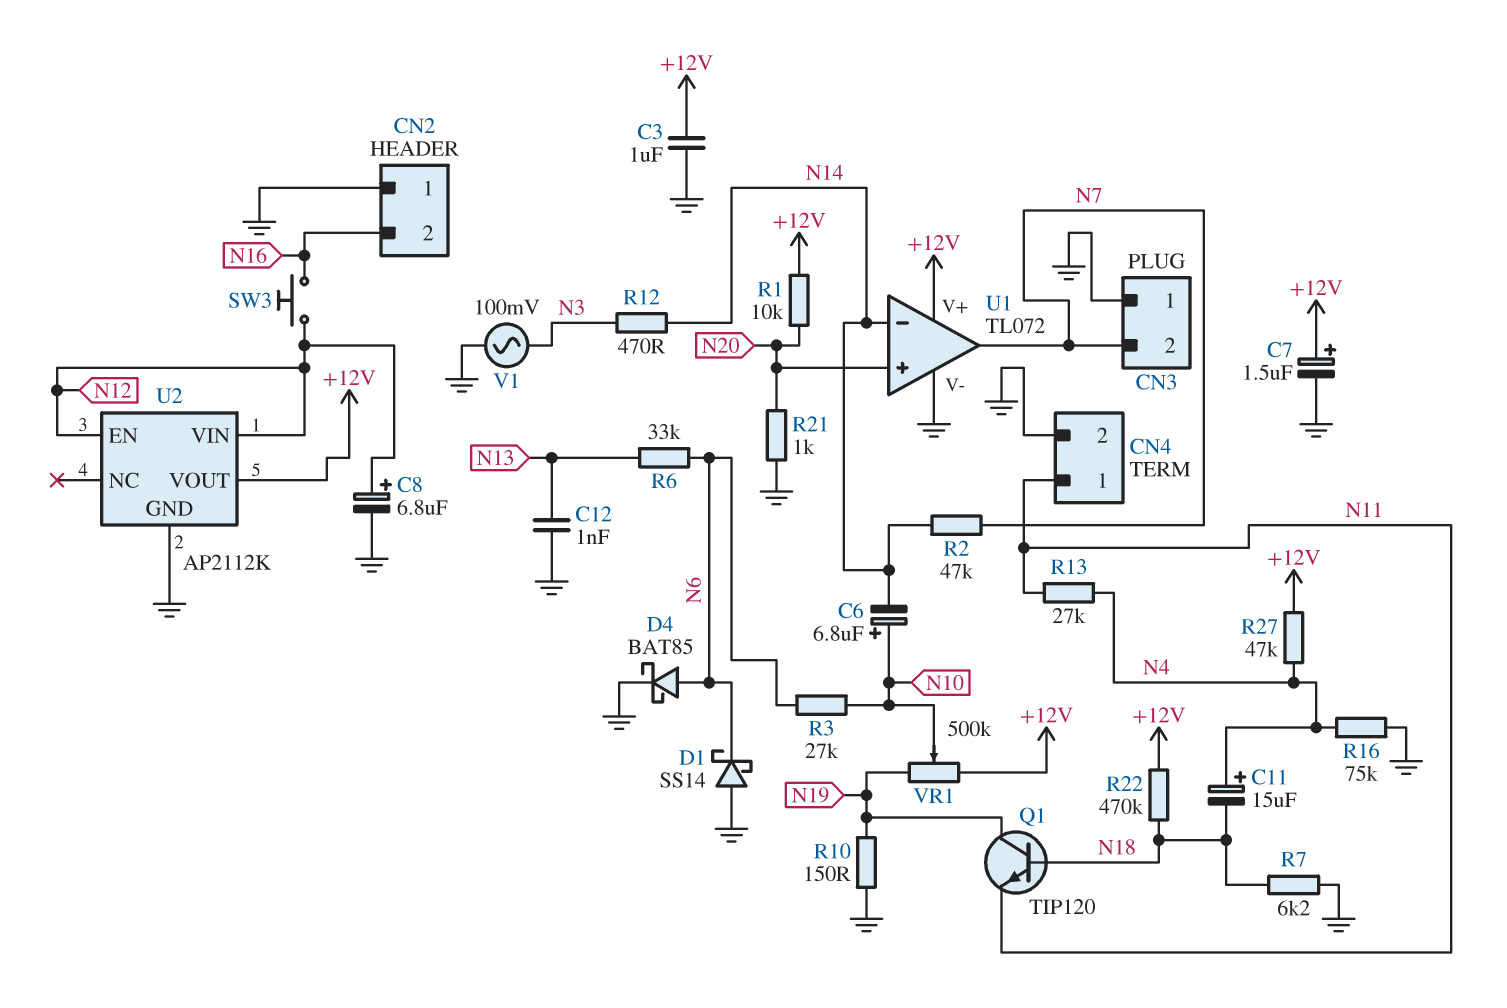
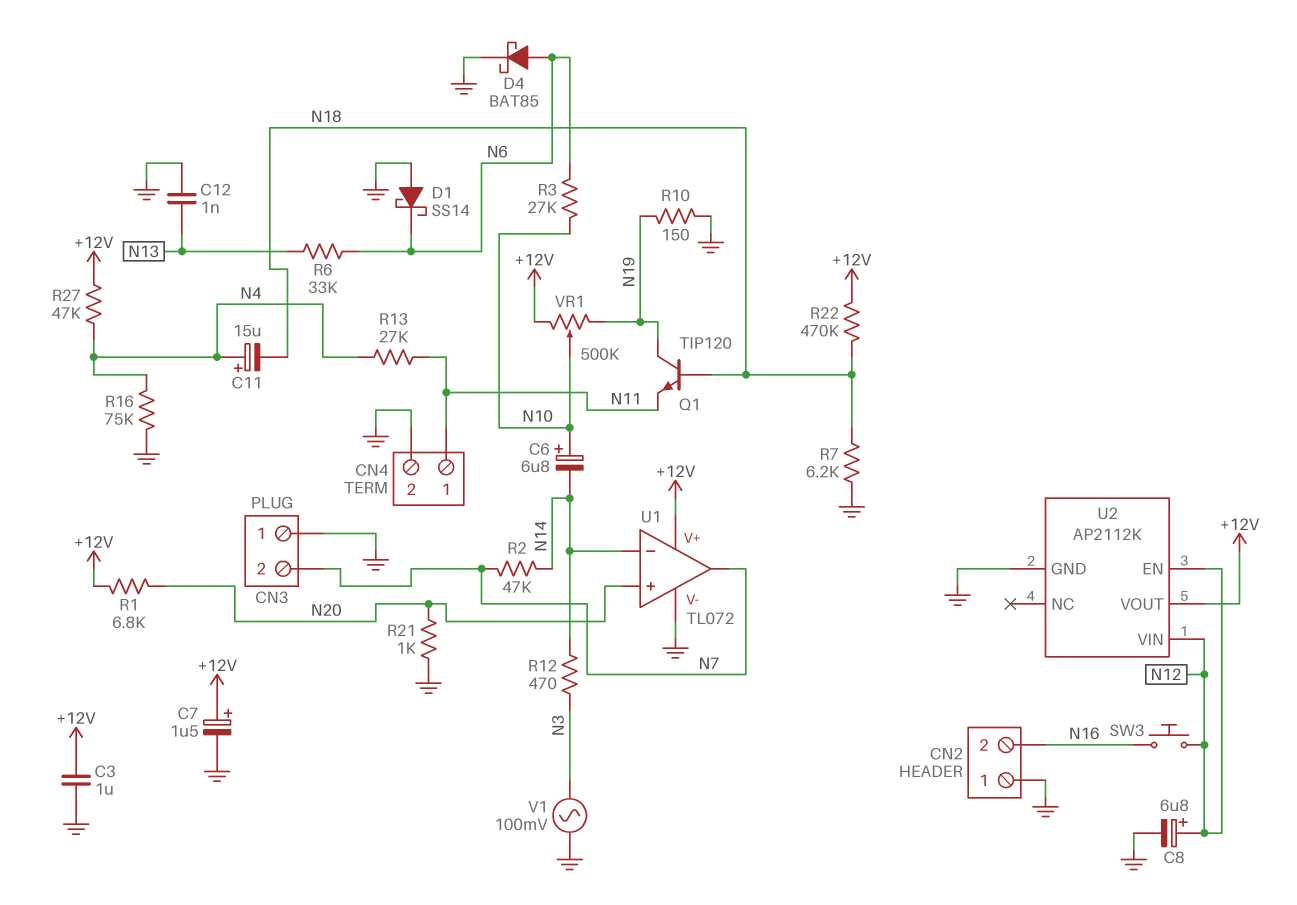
R1: 10k (+12V, N20) -> 6.8k (+12V, N20)

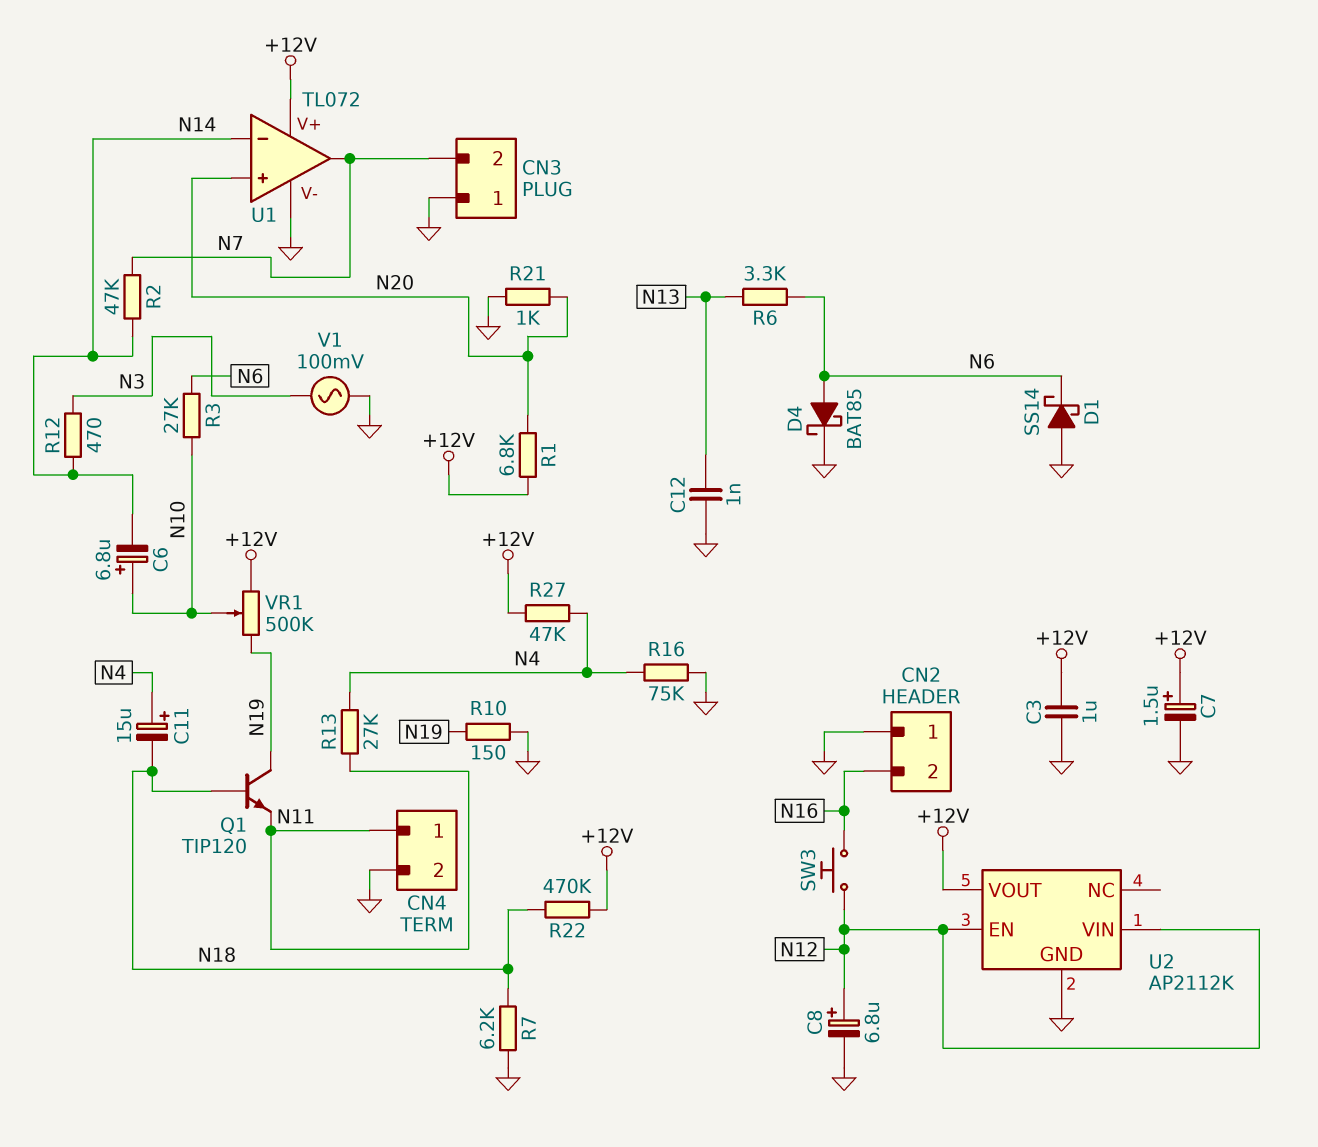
R6: 33k (N6, N13) -> 3.3k (N6, N13)

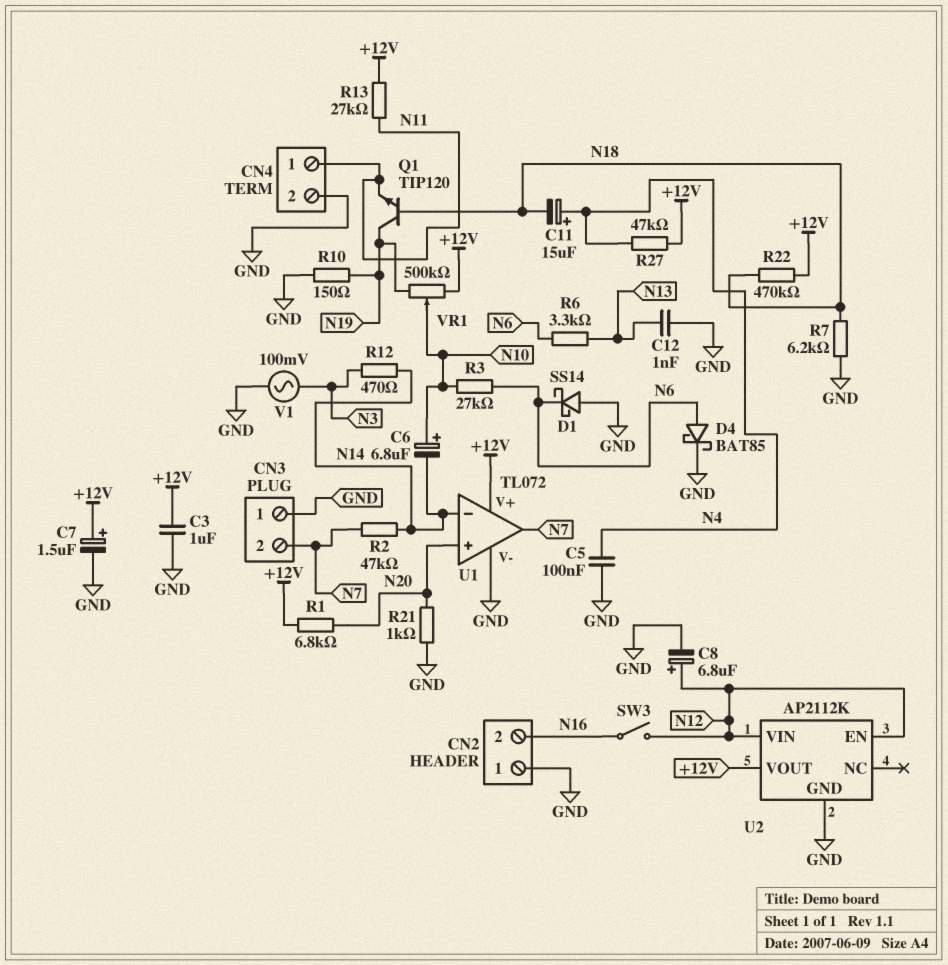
C5: none -> 100nF (GND, N4)
R13: 27k (N4, N11) -> 27k (+12V, N11)
R16: 75k (GND, N4) -> none
SW3: button (N12, N16) -> switch (N12, N16)

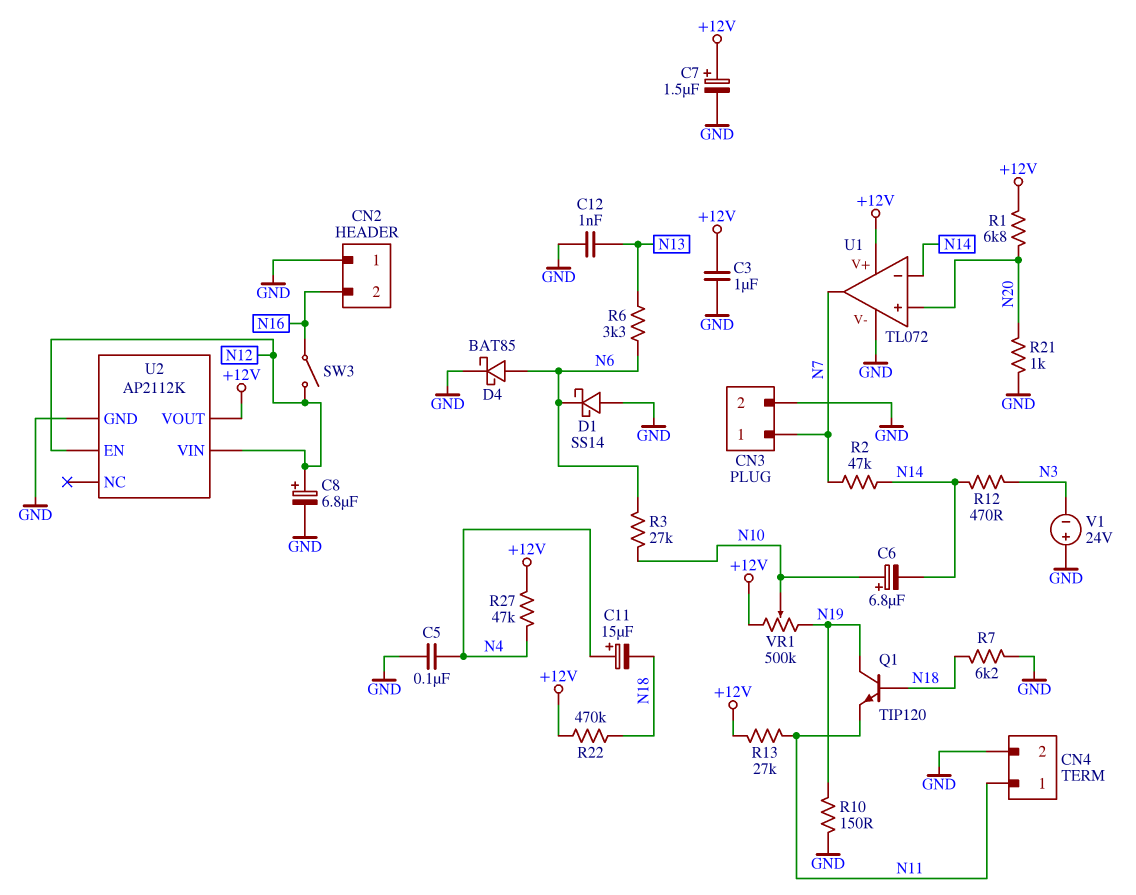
CN3 pin 1: GND -> N7
CN3 pin 2: N7 -> GND
V1: AC 100mV (GND, N3) -> 24V (plus GND, minus N3)

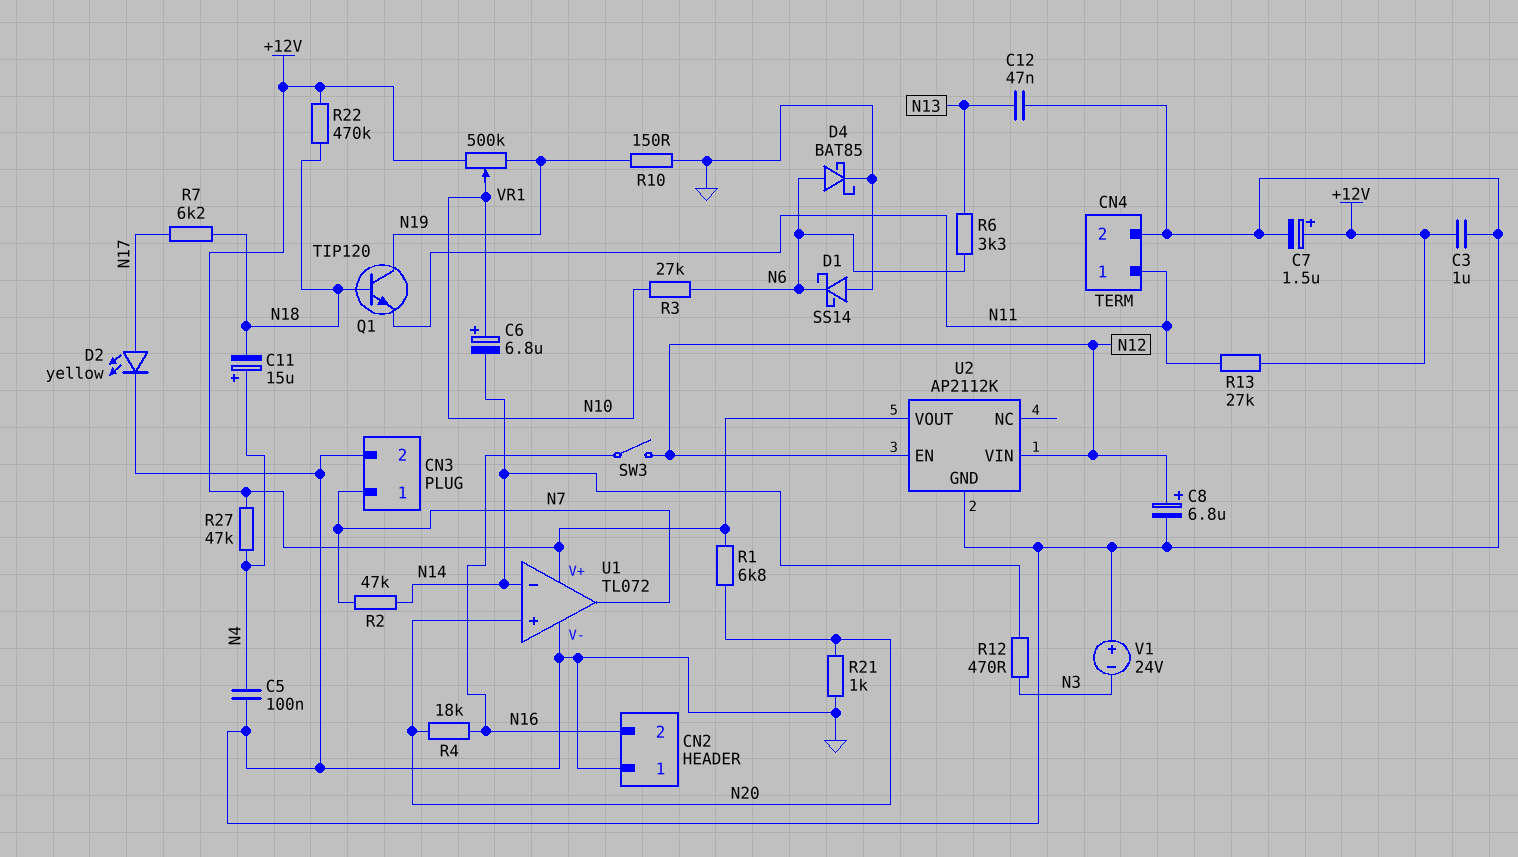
C12: 1nF (GND, N13) -> 47nF (GND, N13)
D2: none -> LED yellow (A N17, K GND)
R4: none -> 18k (N16, N20)
R7: 6.2k (GND, N18) -> 6.2k (N17, N18)

